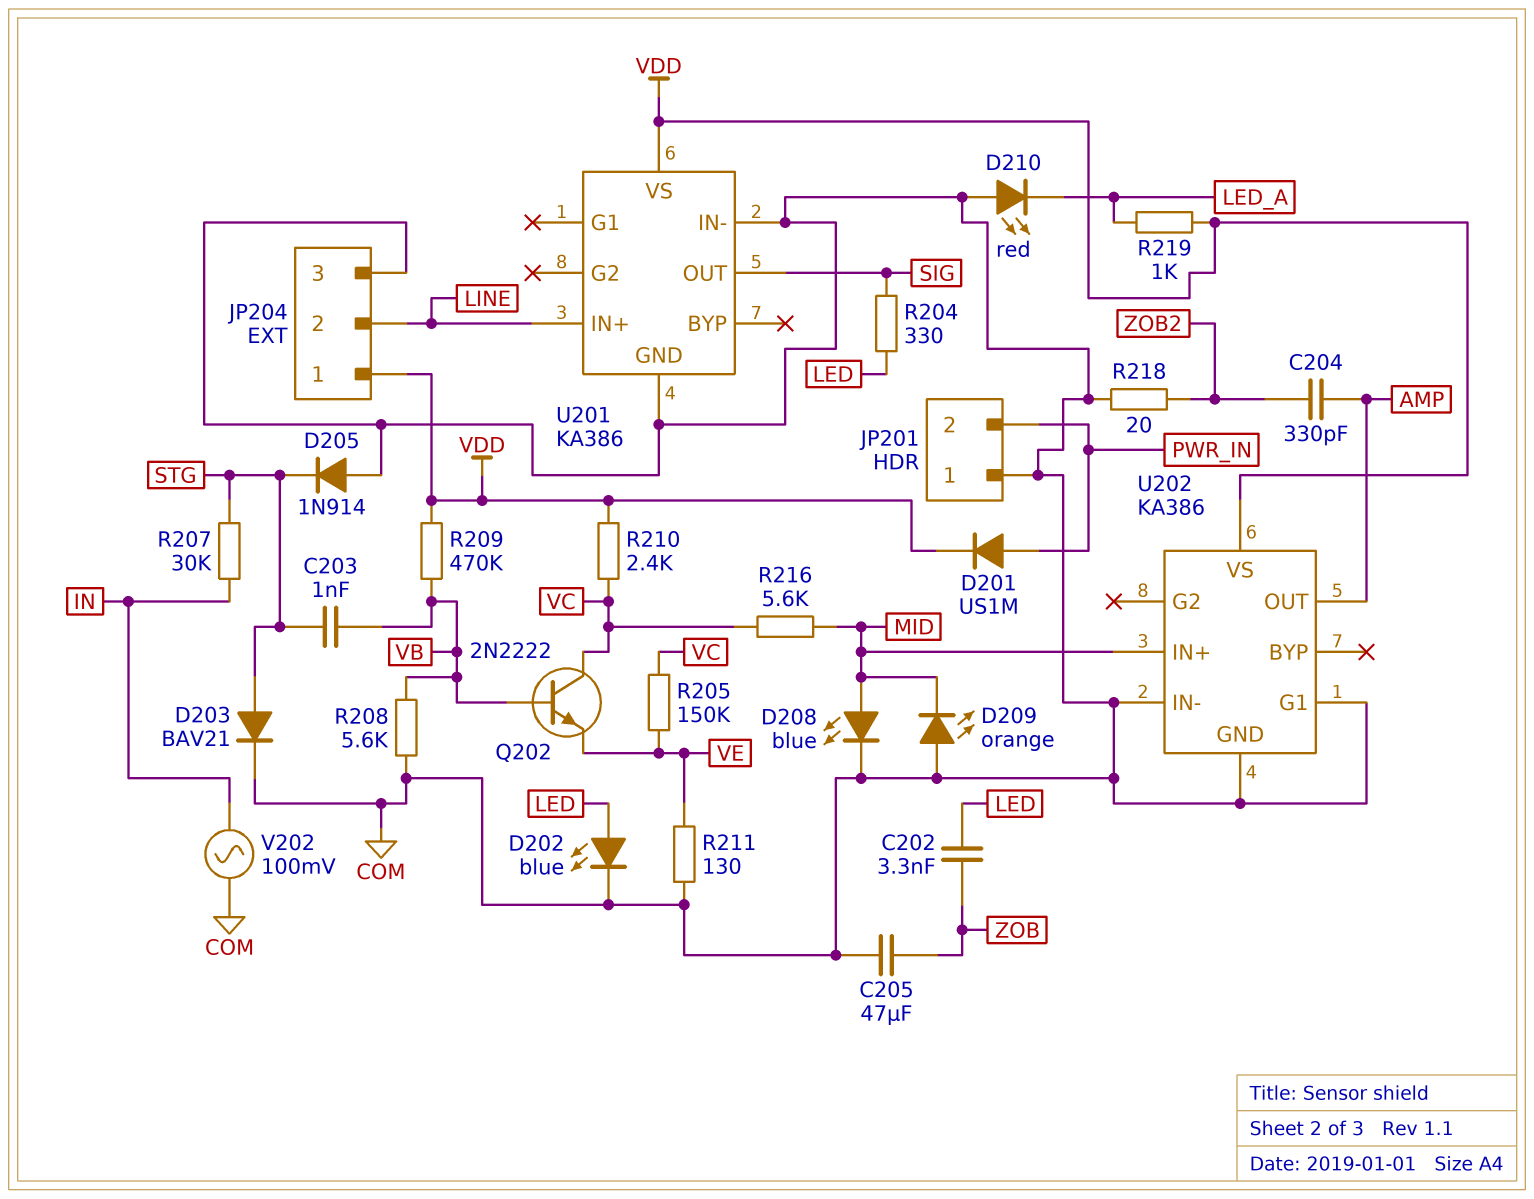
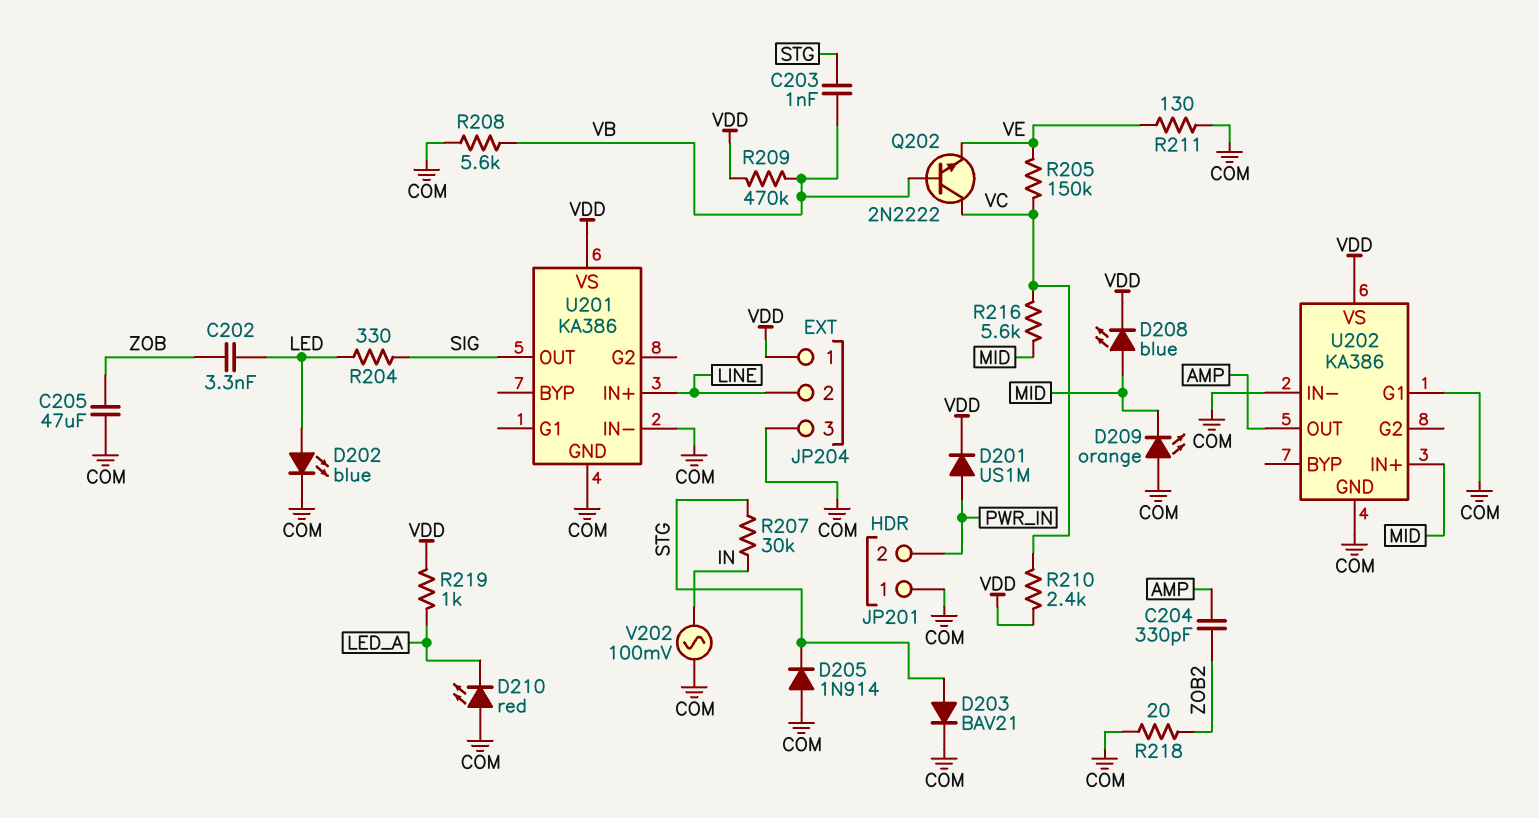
D208: LED blue (A MID, K COM) -> LED blue (A MID, K VDD)

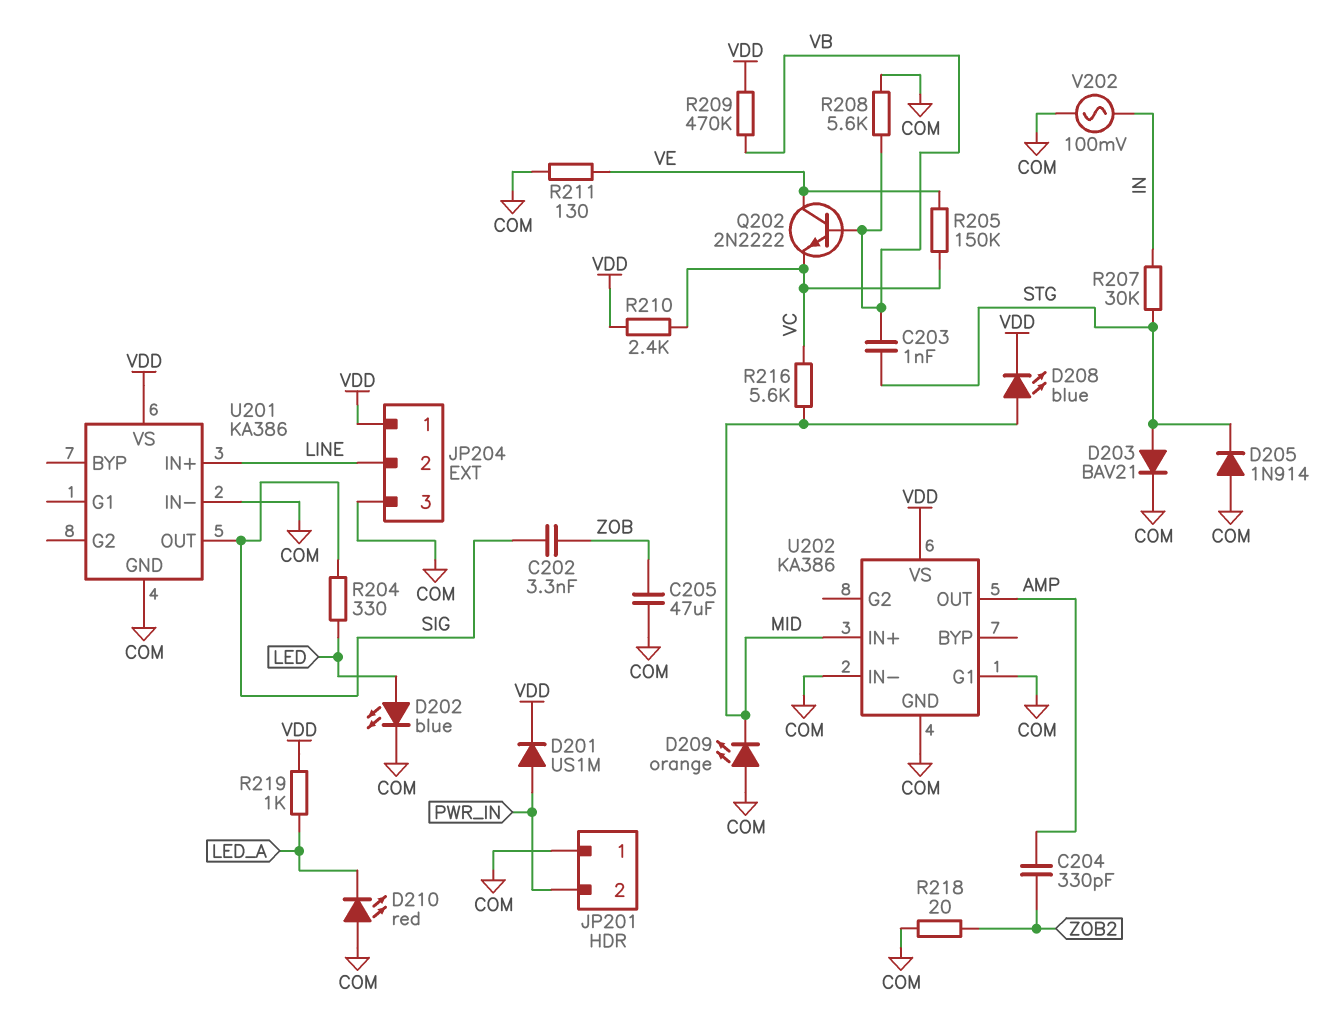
C202: 3.3nF (LED, ZOB) -> 3.3nF (SIG, ZOB)
Q202: NPN 2N2222 (B VB, C VC, E VE) -> NPN 2N2222 (B VB, C VE, E VC)

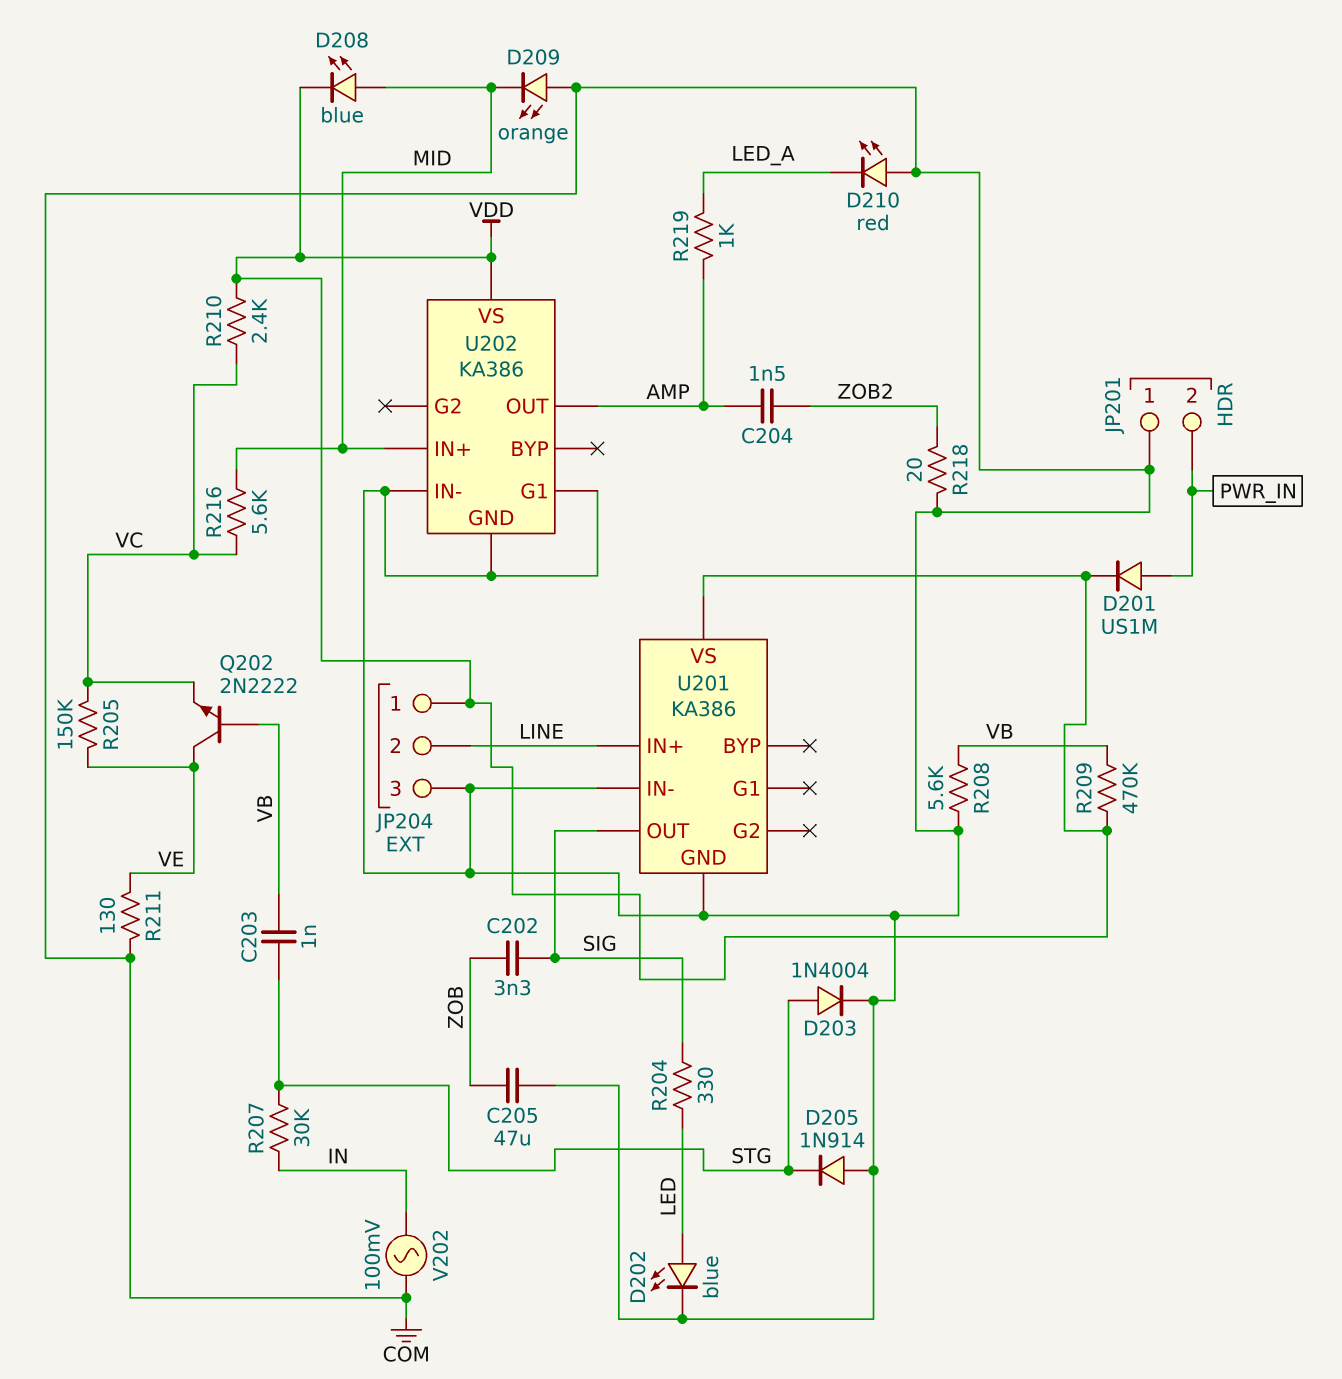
C204: 330pF (AMP, ZOB2) -> 1.5nF (AMP, ZOB2)
D203: diode BAV21 (A STG, K COM) -> diode 1N4004 (A STG, K COM)
R219: 1k (LED_A, VDD) -> 1k (AMP, LED_A)

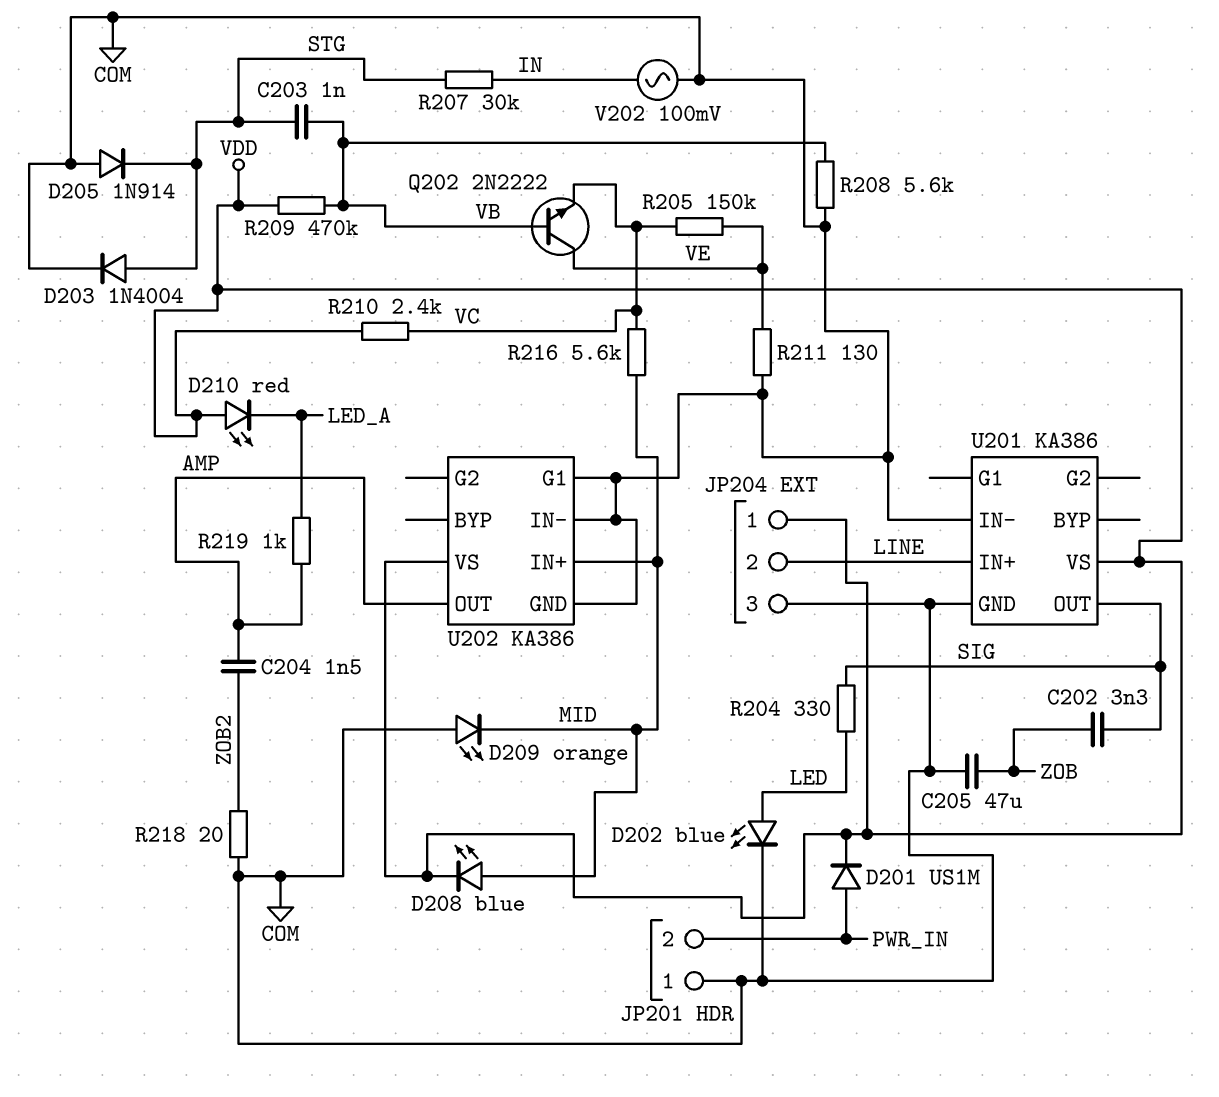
D210: LED red (A COM, K LED_A) -> LED red (A VDD, K LED_A)

